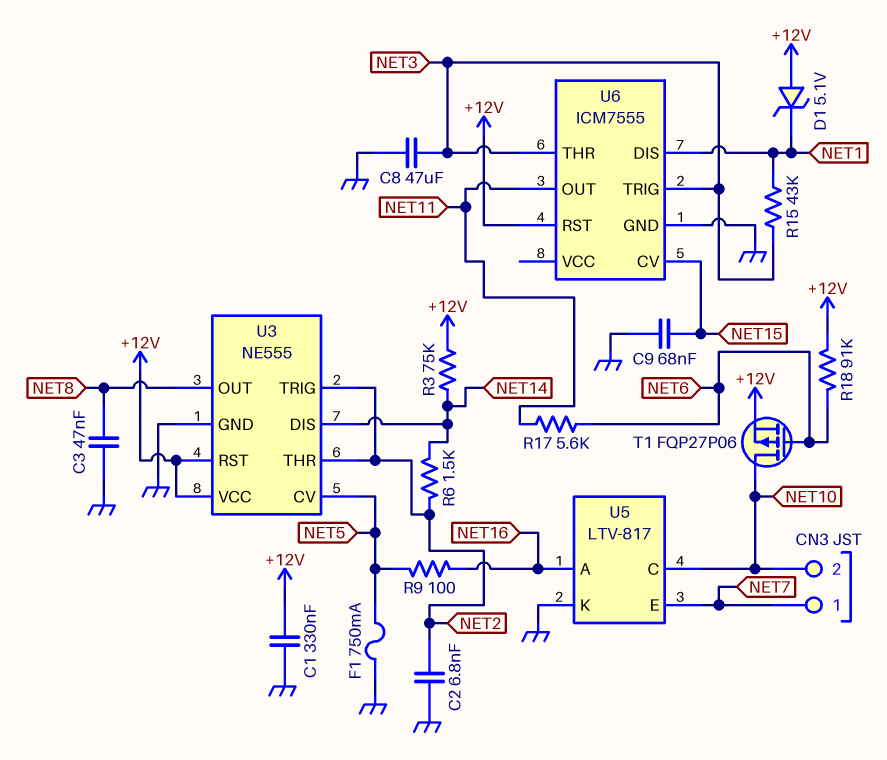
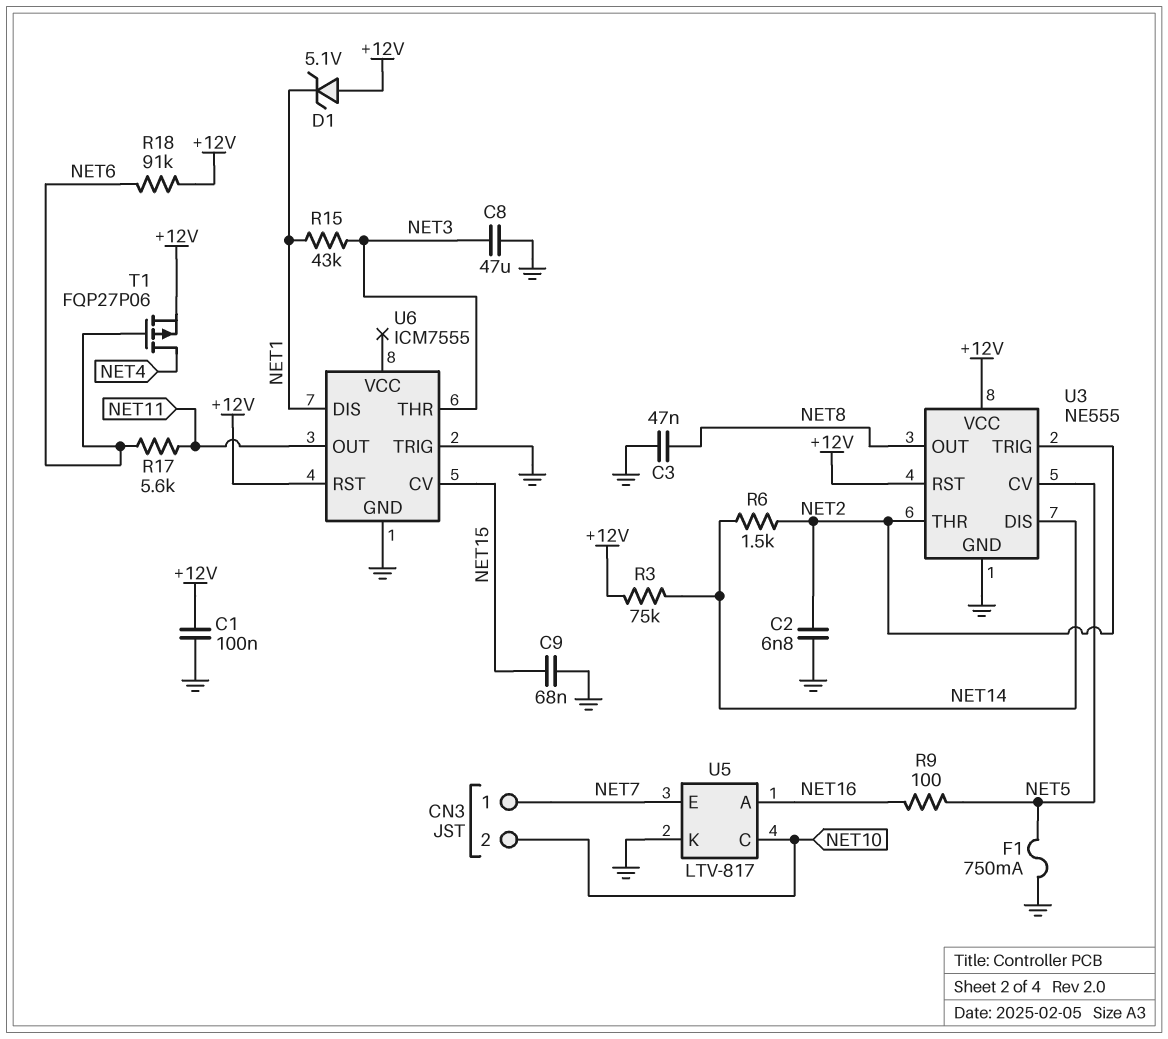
C1: 330nF (+12V, GND) -> 100nF (+12V, GND)
T1: PMOS FQP27P06 (G NET6, D NET10, S +12V) -> PMOS FQP27P06 (G NET6, D NET4, S +12V)
U6 pin TRIG: NET3 -> GND

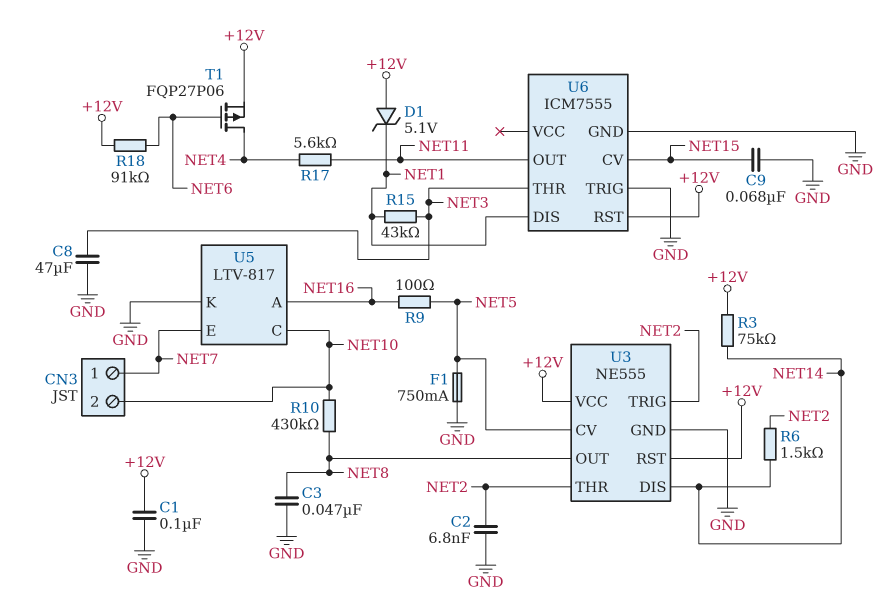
R10: none -> 430k (NET8, NET10)
R17: 5.6k (NET6, NET11) -> 5.6k (NET4, NET11)

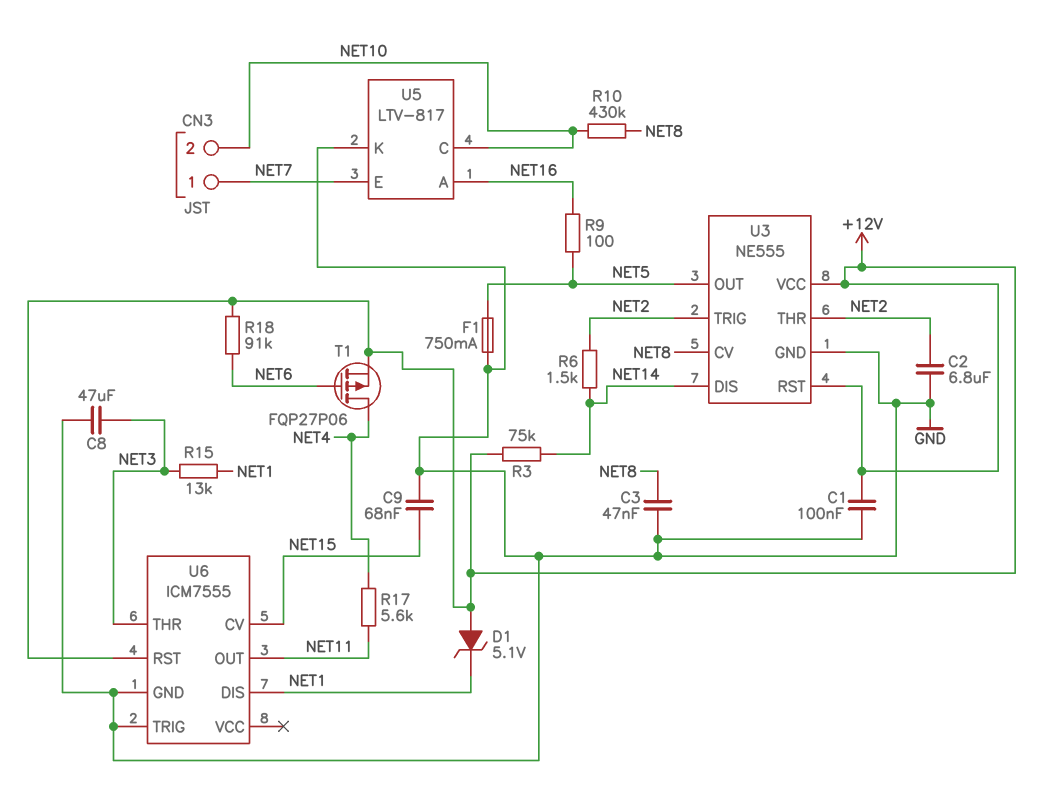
C2: 6.8nF (GND, NET2) -> 6.8uF (GND, NET2)
R15: 43k (NET1, NET3) -> 13k (NET1, NET3)
U3 pin CV: NET5 -> NET8
U3 pin OUT: NET8 -> NET5

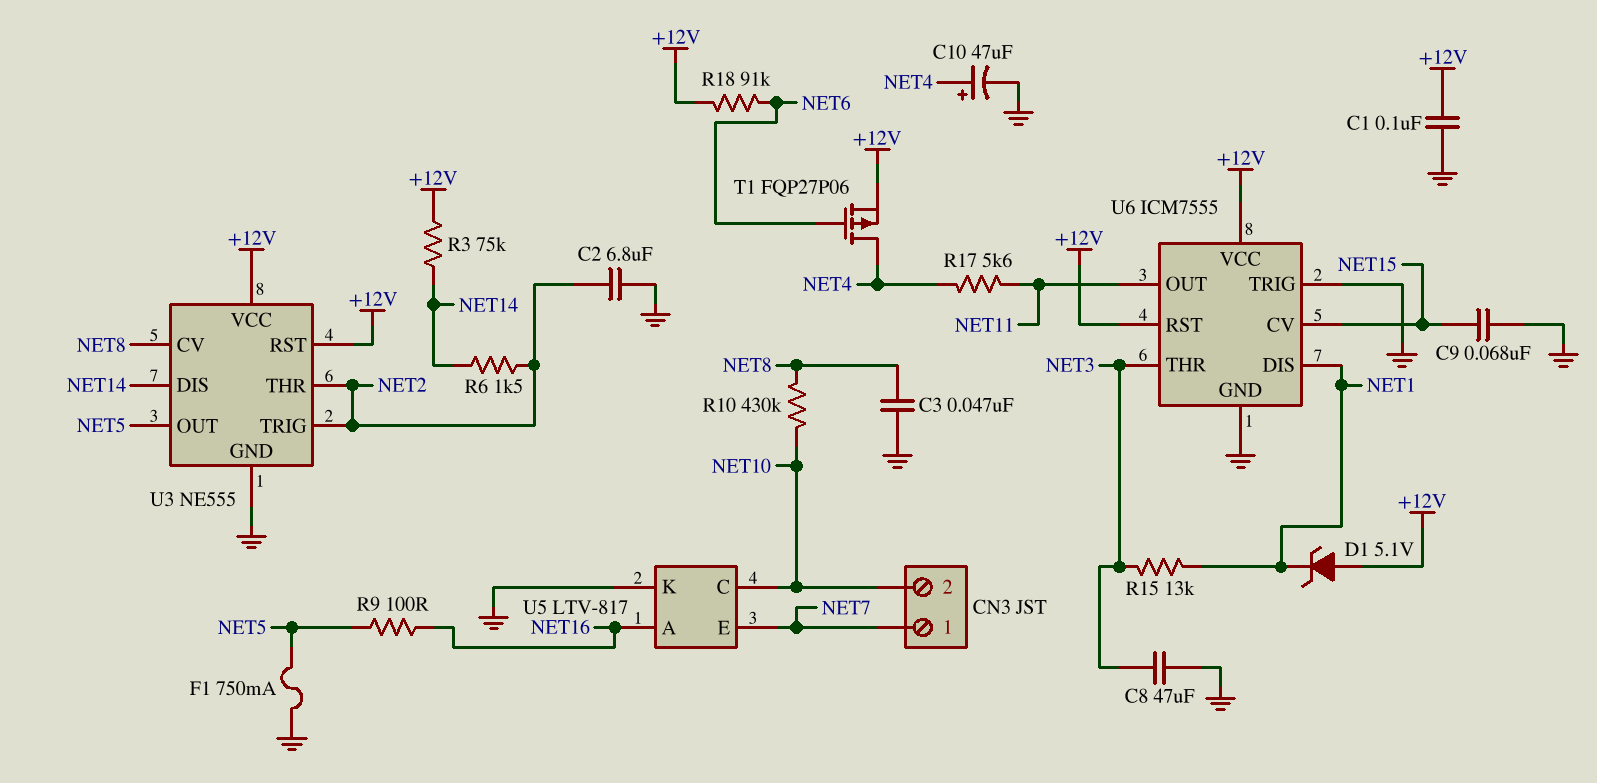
C10: none -> 47uF (plus NET4, minus GND)
U6 pin VCC: none -> +12V

